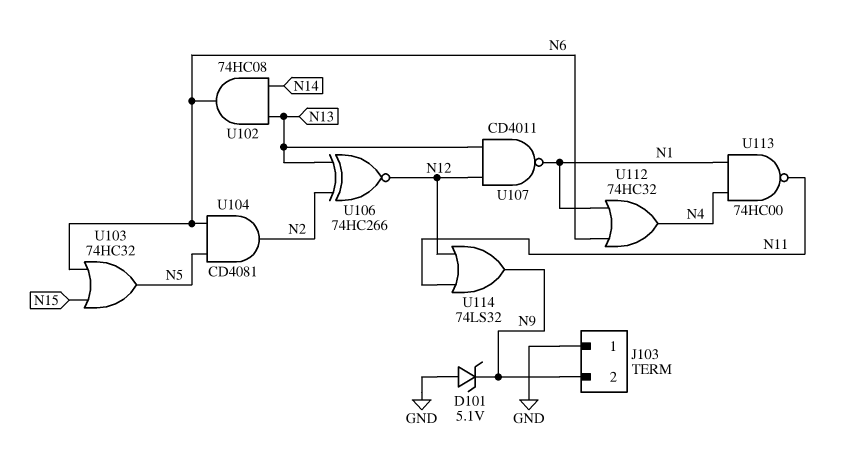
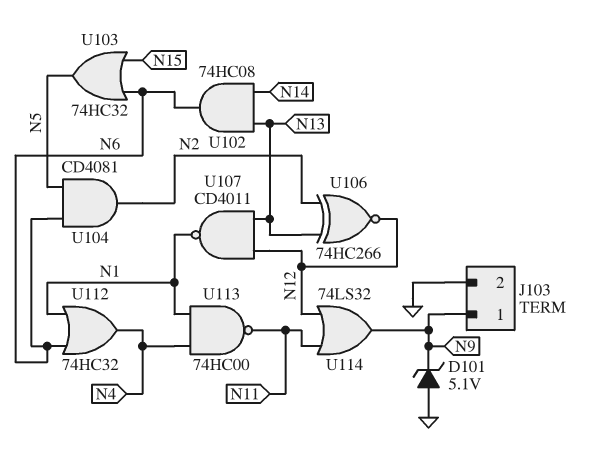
J103 pin 1: GND -> N9
J103 pin 2: N9 -> GND

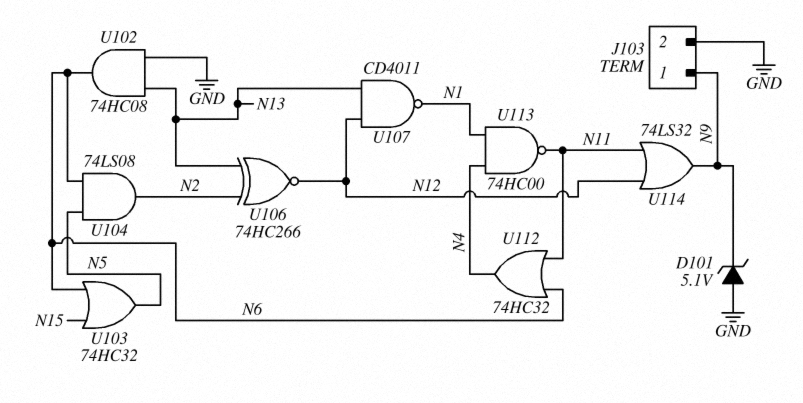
U102: AND 74HC08 (in N13, in N14, out N6) -> AND 74HC08 (in GND, in N13, out N6)
U104: AND CD4081 (in N5, in N6, out N2) -> AND 74LS08 (in N5, in N6, out N2)
U112: OR 74HC32 (in N1, in N6, out N4) -> OR 74HC32 (in N6, in N11, out N4)

